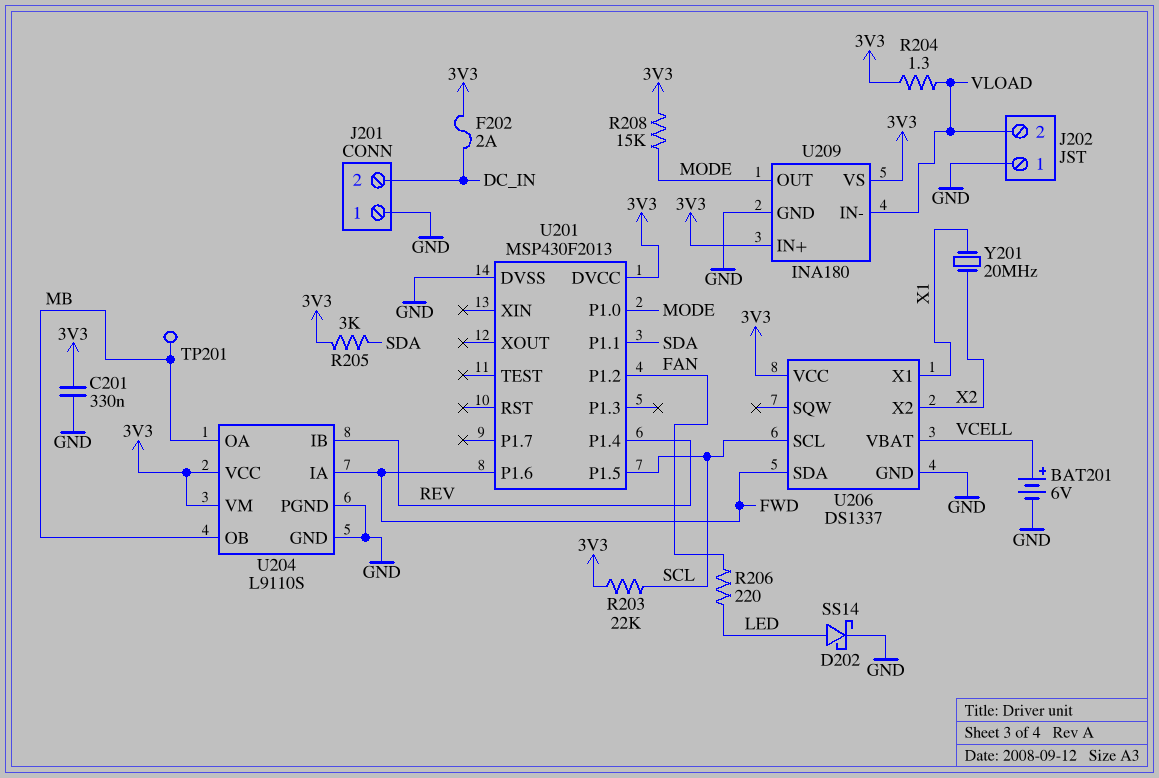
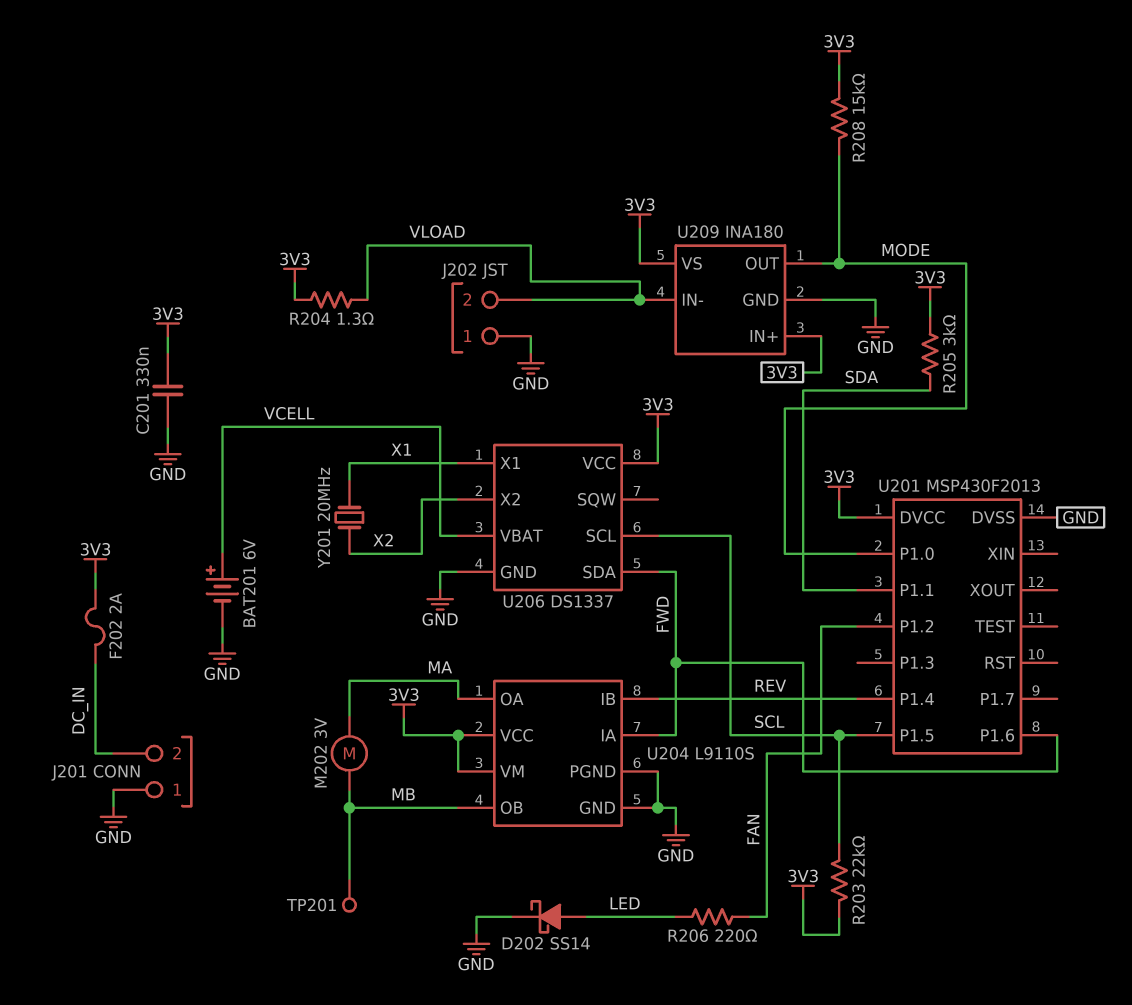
M202: none -> motor 3V (MA, MB)
U204 pin OA: MB -> MA

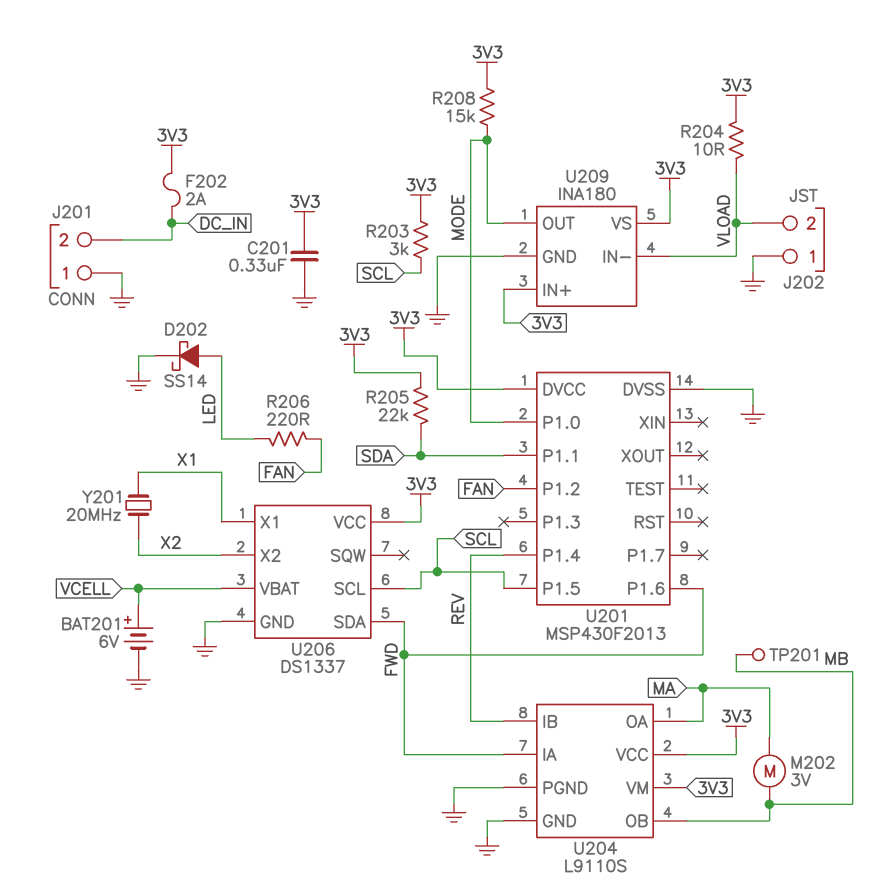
R203: 22k (3V3, SCL) -> 3k (3V3, SCL)
R204: 1.3 (3V3, VLOAD) -> 10 (3V3, VLOAD)
R205: 3k (3V3, SDA) -> 22k (3V3, SDA)

